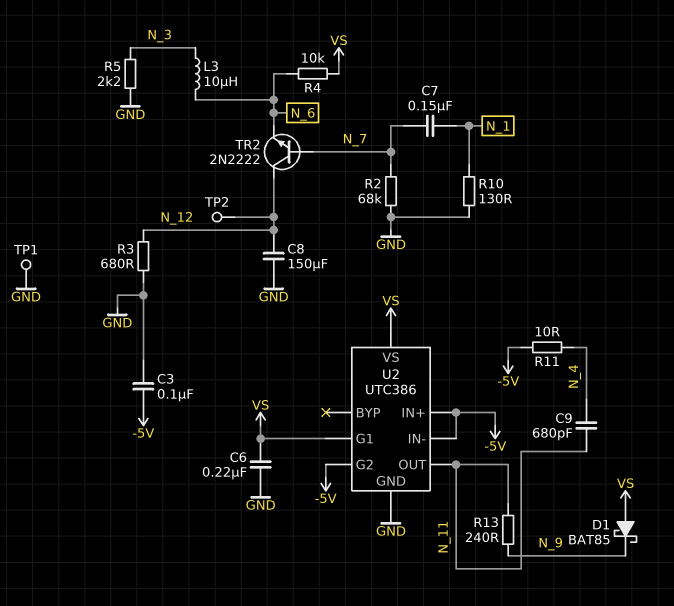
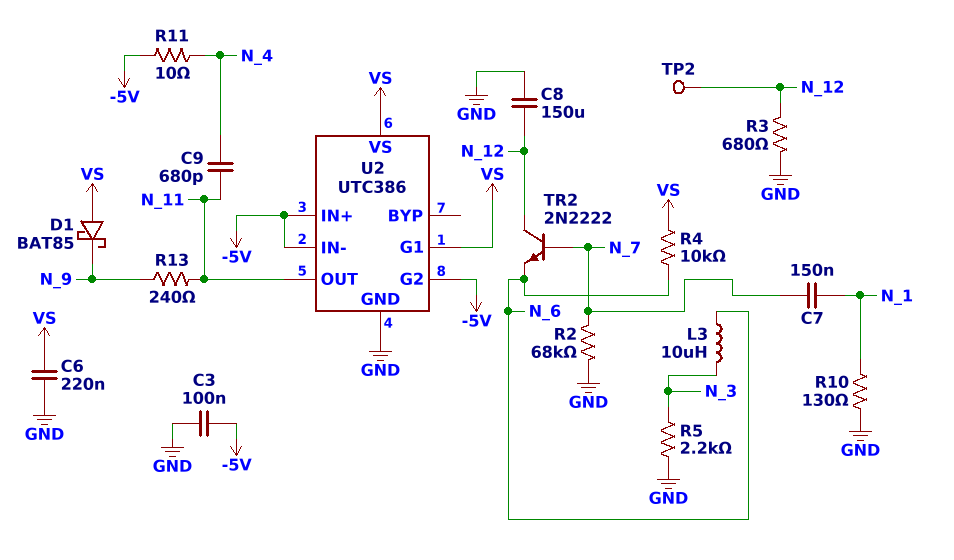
TP1: test point (GND) -> none

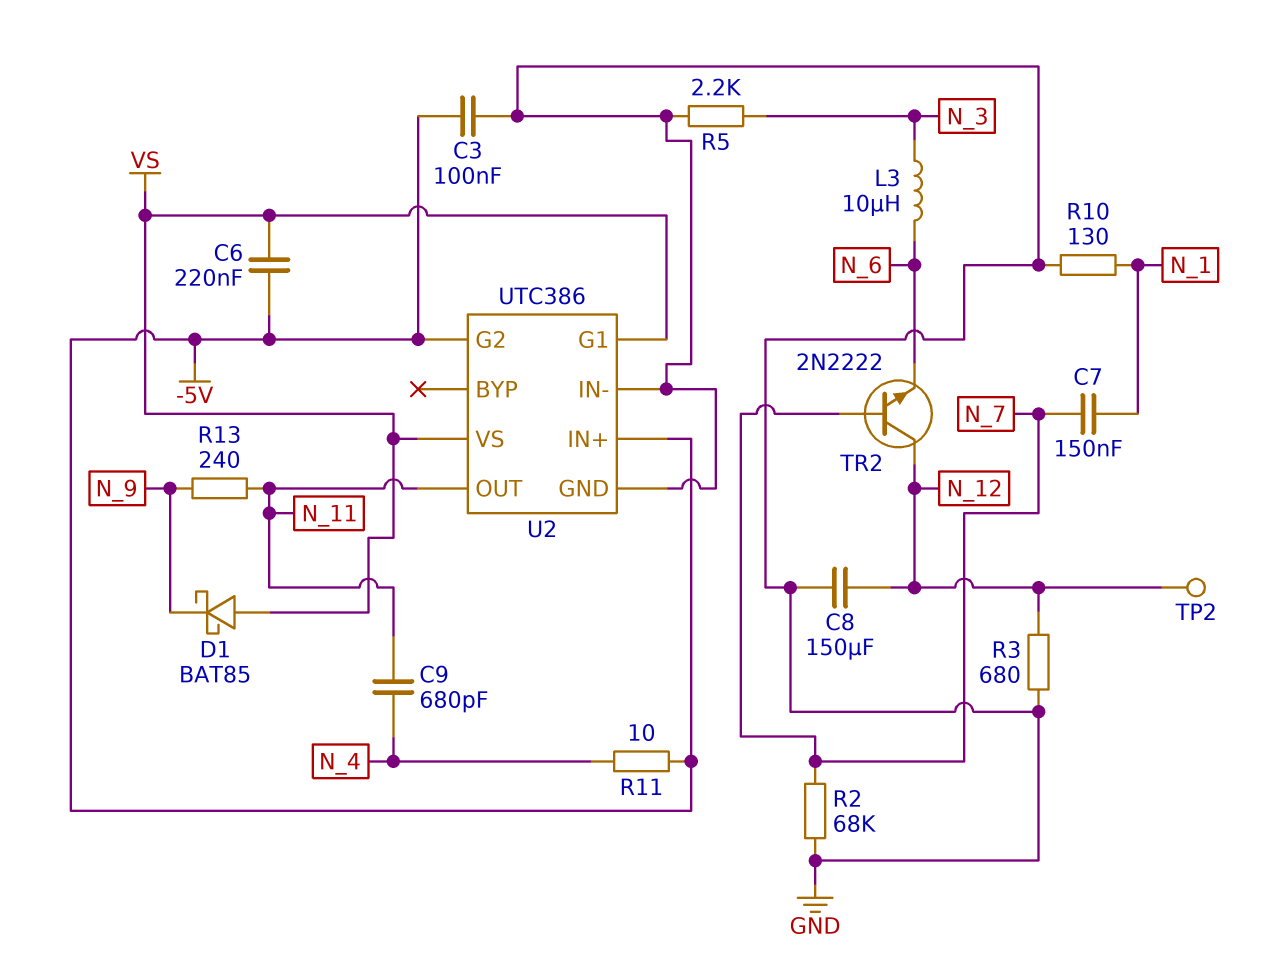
C6: 220nF (GND, VS) -> 220nF (-5V, VS)
R4: 10k (N_6, VS) -> none
U2 pin IN-: -5V -> GND

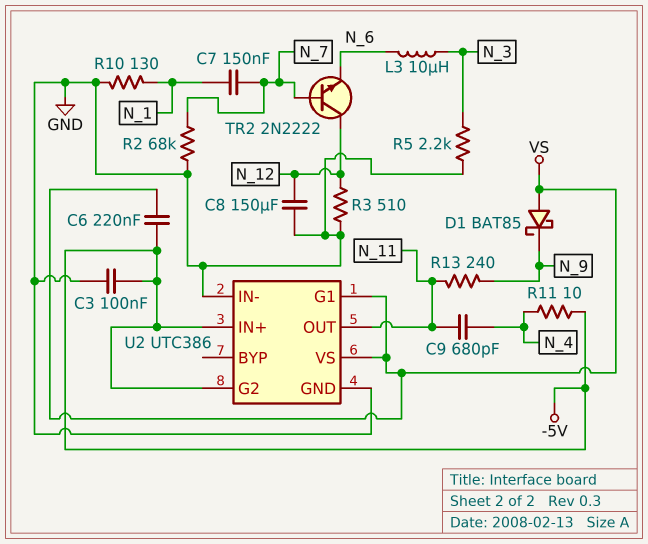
R3: 680 (GND, N_12) -> 510 (GND, N_12)
TP2: test point (N_12) -> none

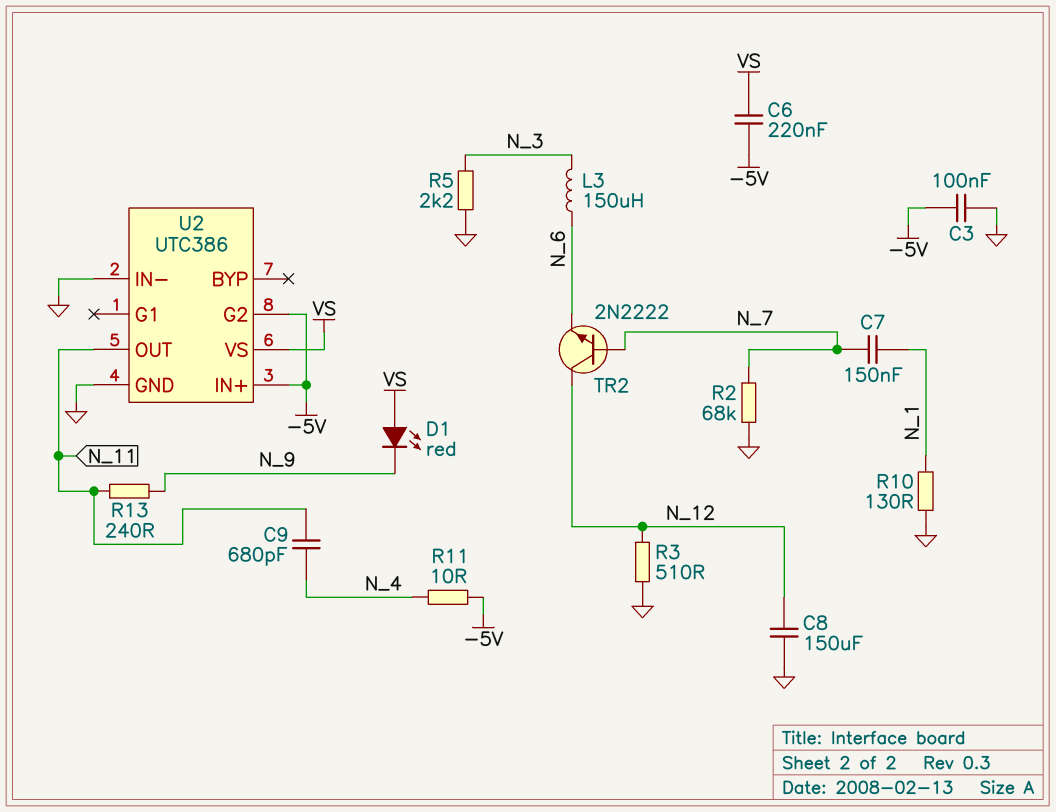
D1: schottky BAT85 (A VS, K N_9) -> LED red (A VS, K N_9)
L3: 10uH (N_3, N_6) -> 150uH (N_3, N_6)
U2 pin G1: VS -> none

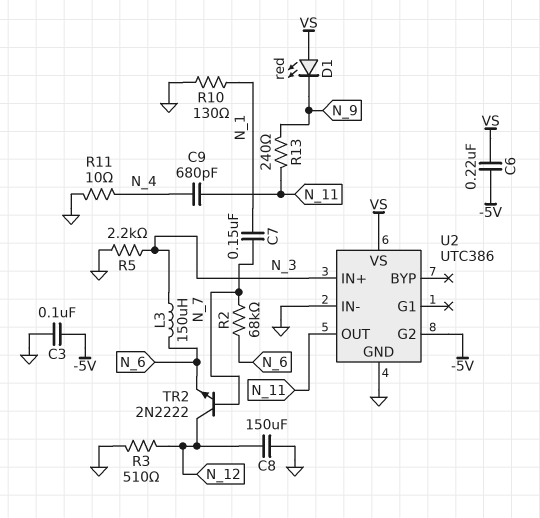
R2: 68k (GND, N_7) -> 68k (N_6, N_7)
R11: 10 (-5V, N_4) -> 10 (GND, N_4)
U2 pin IN+: -5V -> N_3

